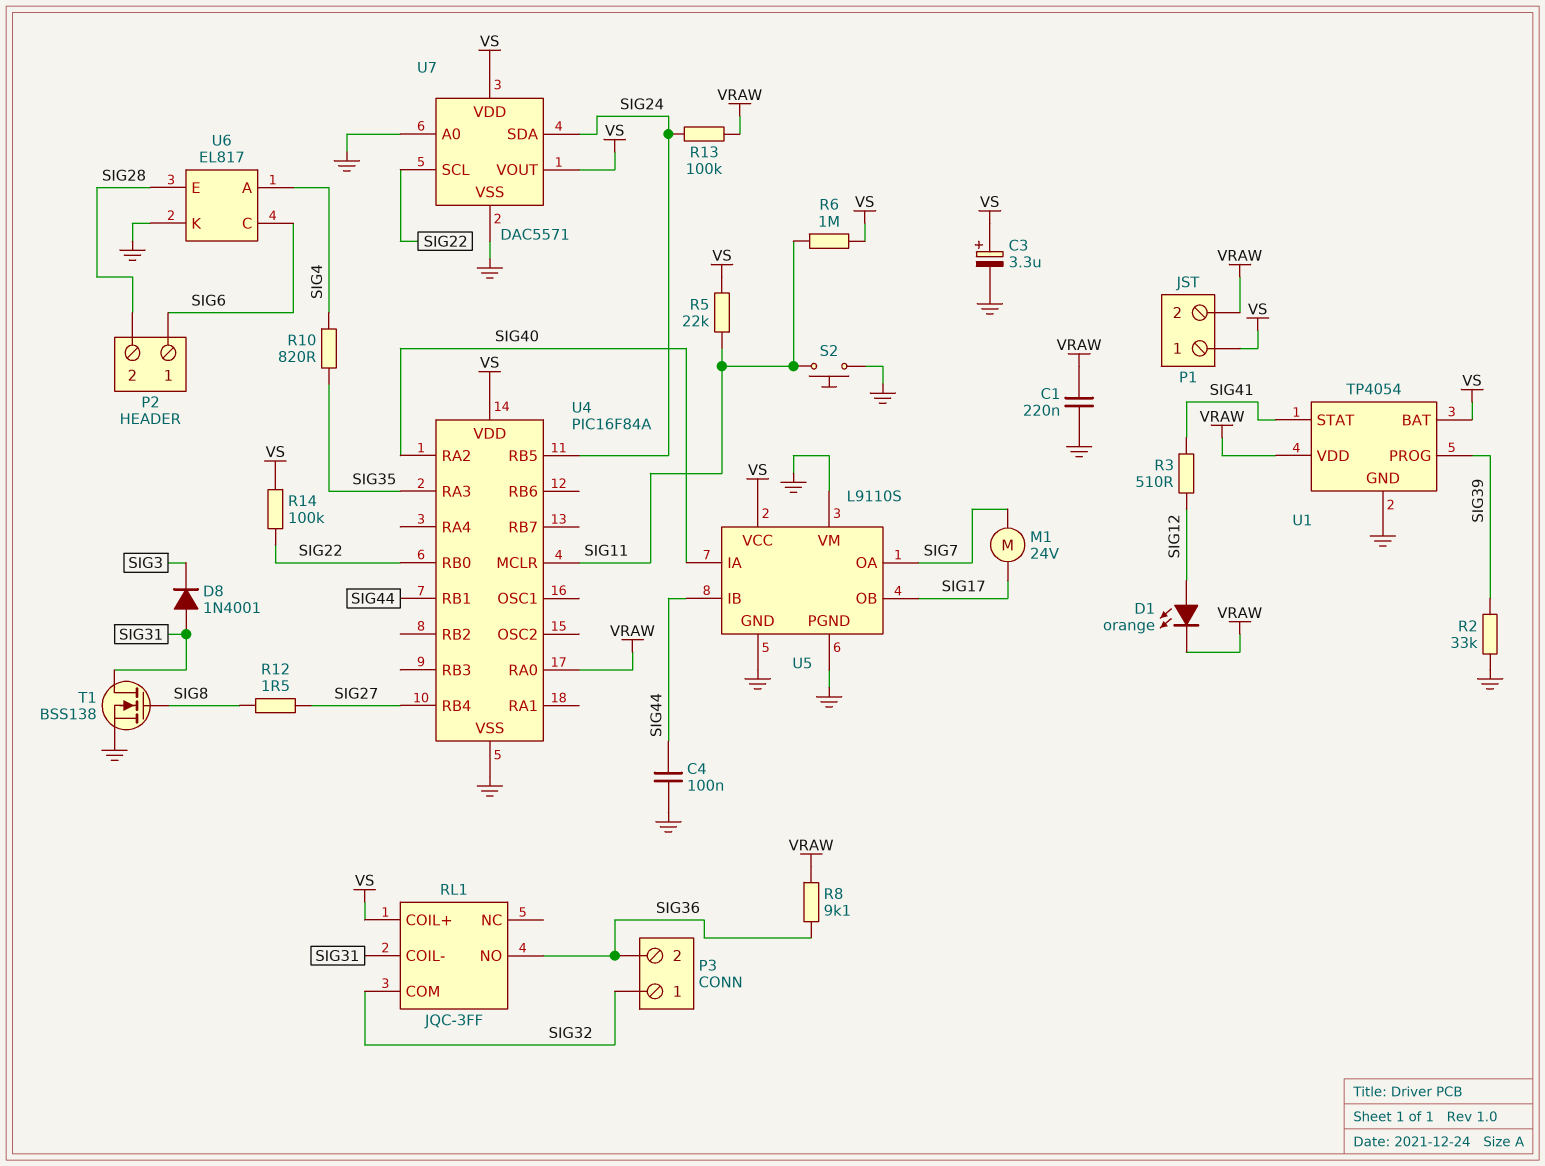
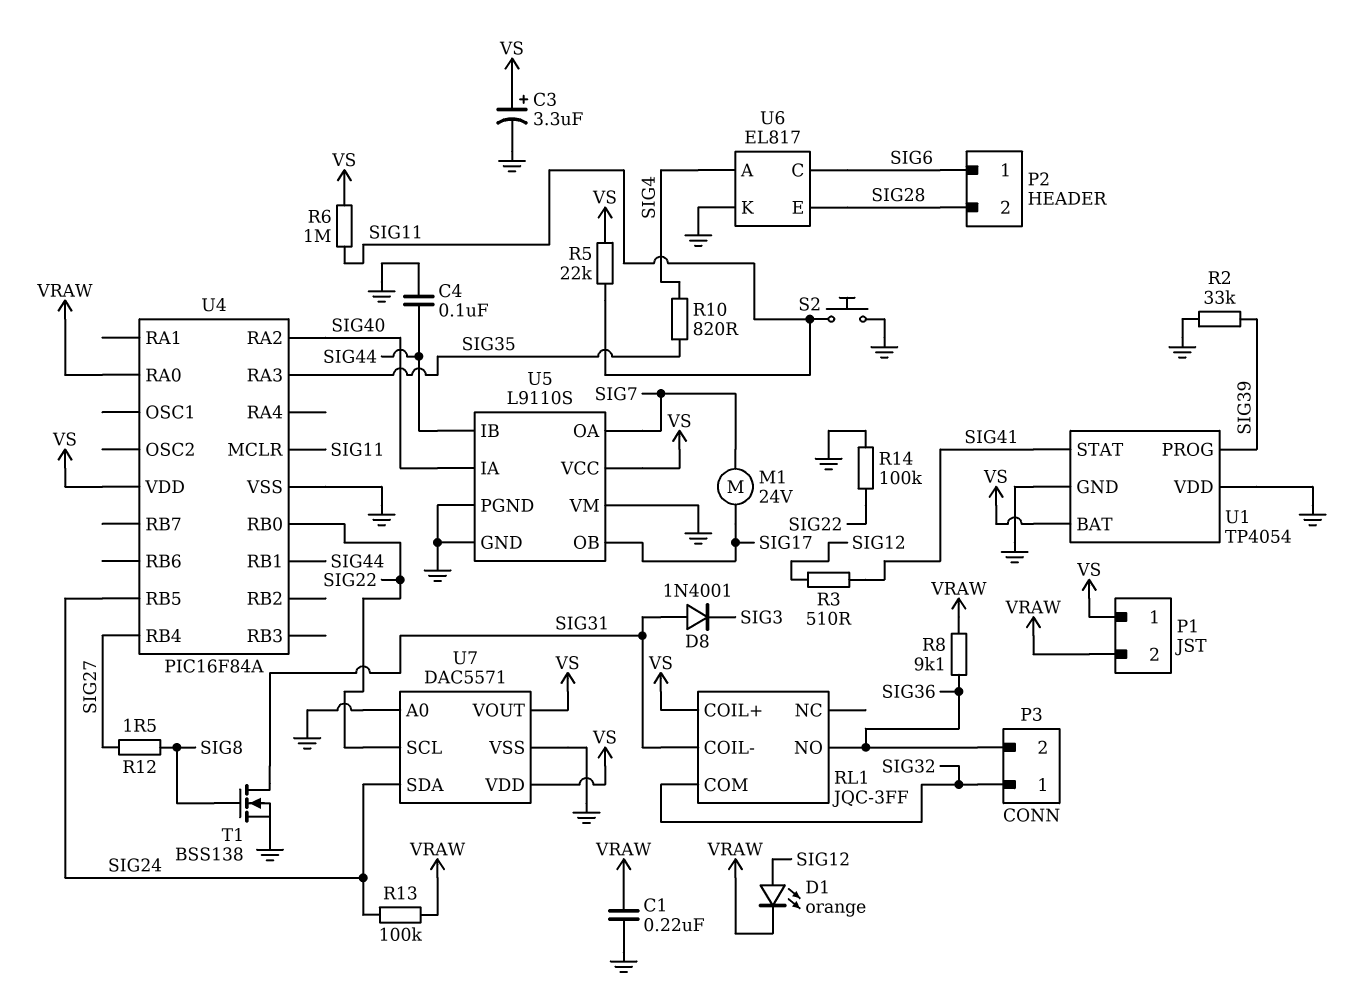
R14: 100k (SIG22, VS) -> 100k (GND, SIG22)
U1 pin VDD: VRAW -> GND

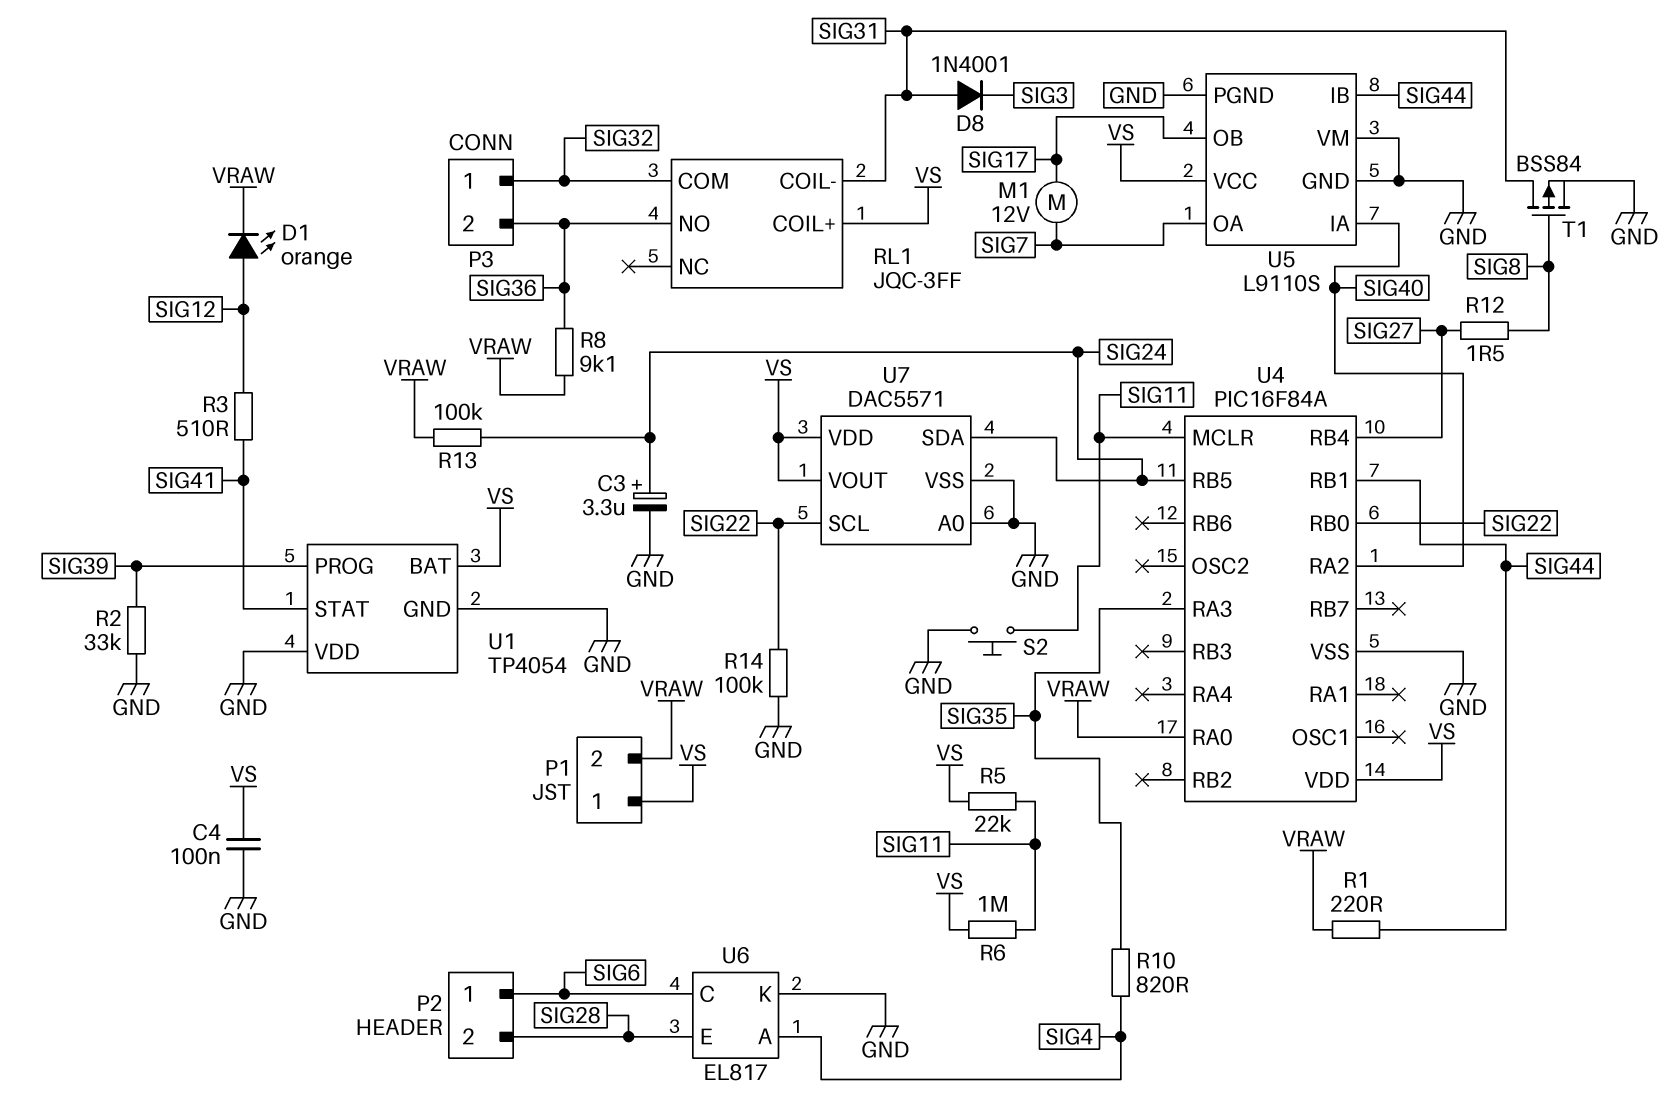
C1: 220nF (GND, VRAW) -> none
C3: 3.3uF (plus VS, minus GND) -> 3.3uF (plus SIG24, minus GND)
C4: 100nF (GND, SIG44) -> 100nF (GND, VS)
M1: motor 24V (SIG7, SIG17) -> motor 12V (SIG7, SIG17)
R1: none -> 220 (SIG44, VRAW)
T1: NMOS BSS138 (G SIG8, D SIG31, S GND) -> PMOS BSS84 (G SIG8, D SIG31, S GND)

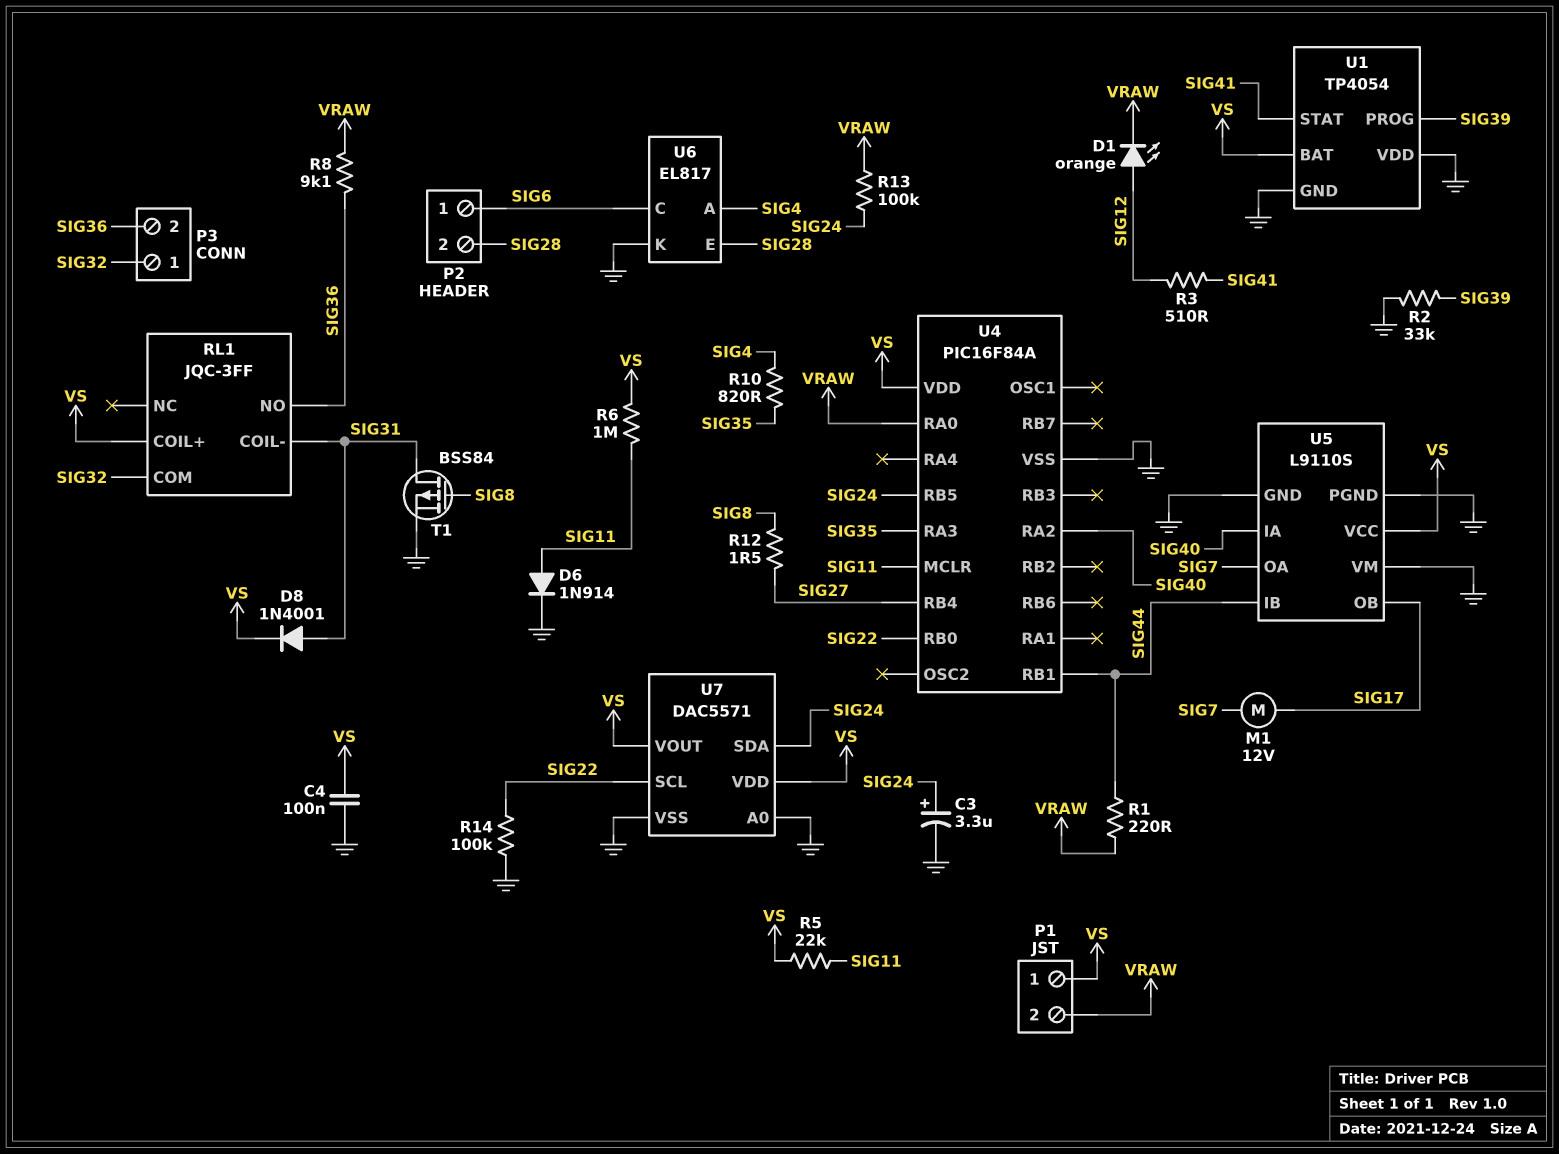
D6: none -> diode 1N914 (A SIG11, K GND)
D8: diode 1N4001 (A SIG31, K SIG3) -> diode 1N4001 (A SIG31, K VS)
S2: button (GND, SIG11) -> none

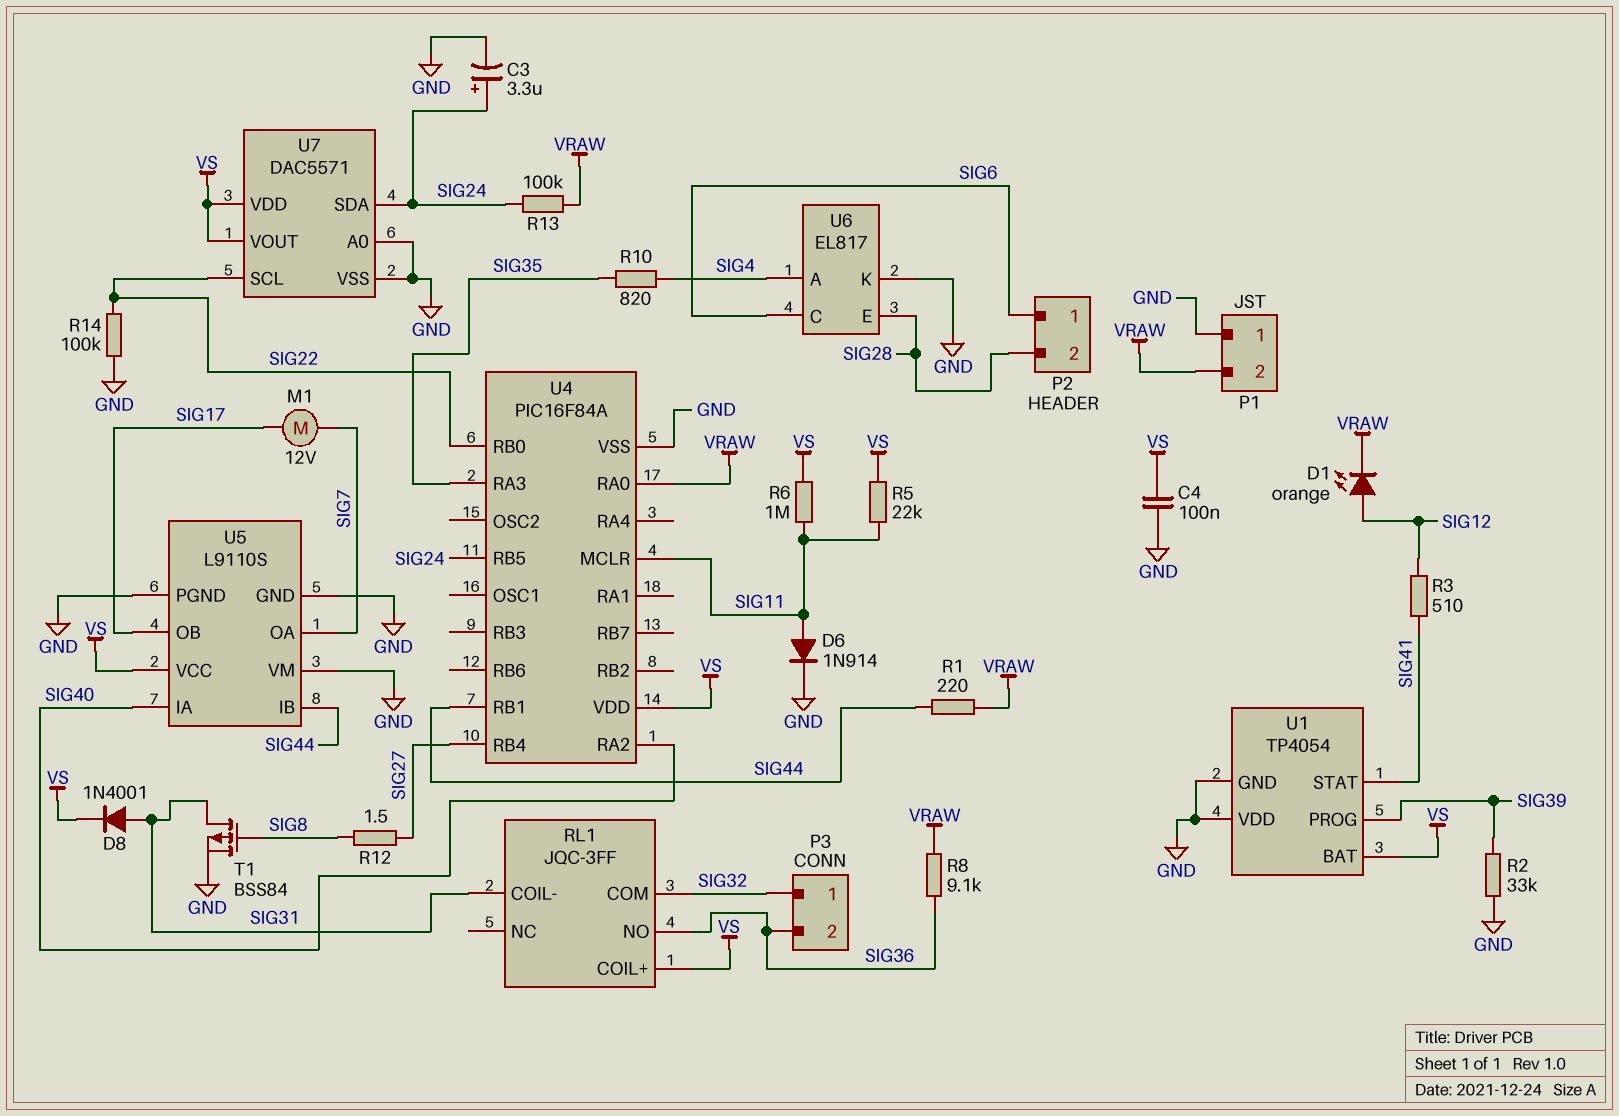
P1 pin 1: VS -> GND

